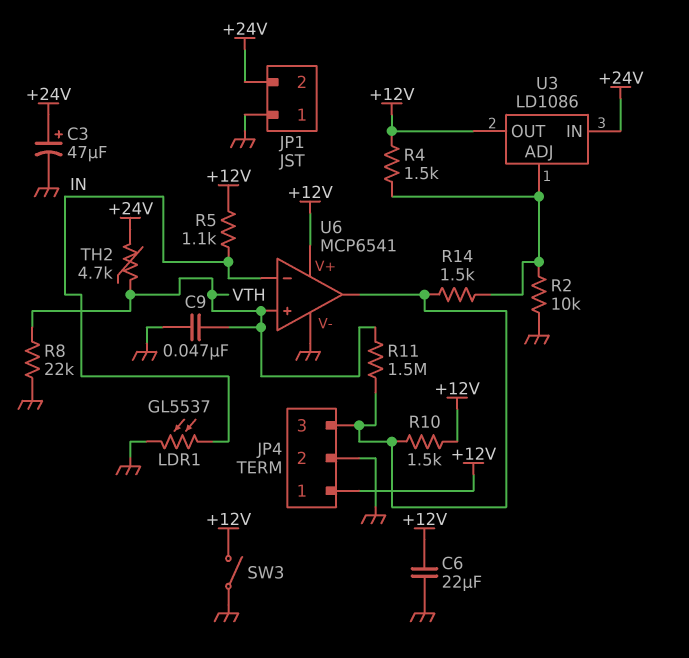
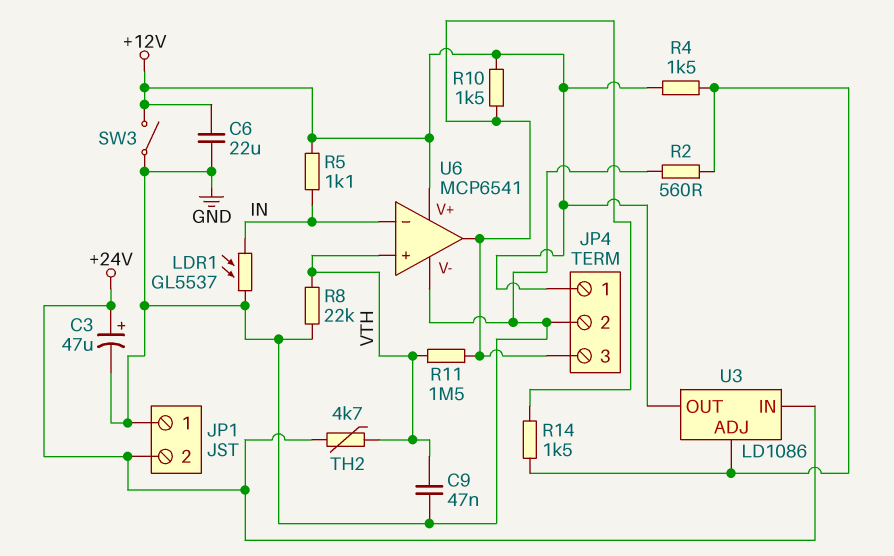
R2: 10k (GND, U3/ADJ) -> 560 (GND, U3/ADJ)

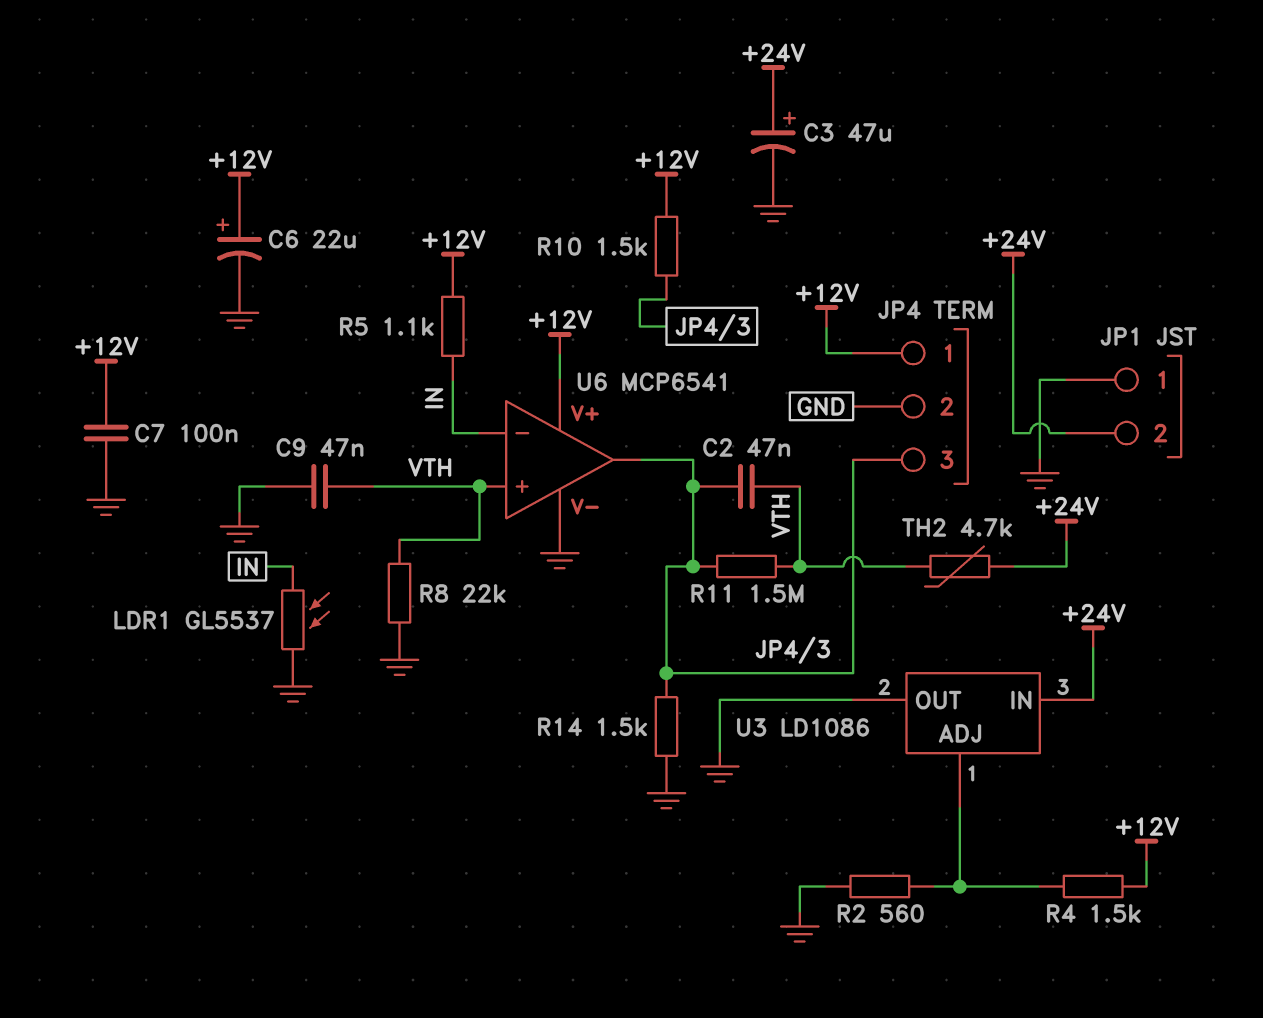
C2: none -> 47nF (JP4/3, VTH)
C6: 22uF (+12V, GND) -> 22uF (plus +12V, minus GND)
C7: none -> 100nF (+12V, GND)
R14: 1.5k (JP4/3, U3/ADJ) -> 1.5k (GND, JP4/3)
SW3: switch (+12V, GND) -> none
U3 pin OUT: +12V -> GND

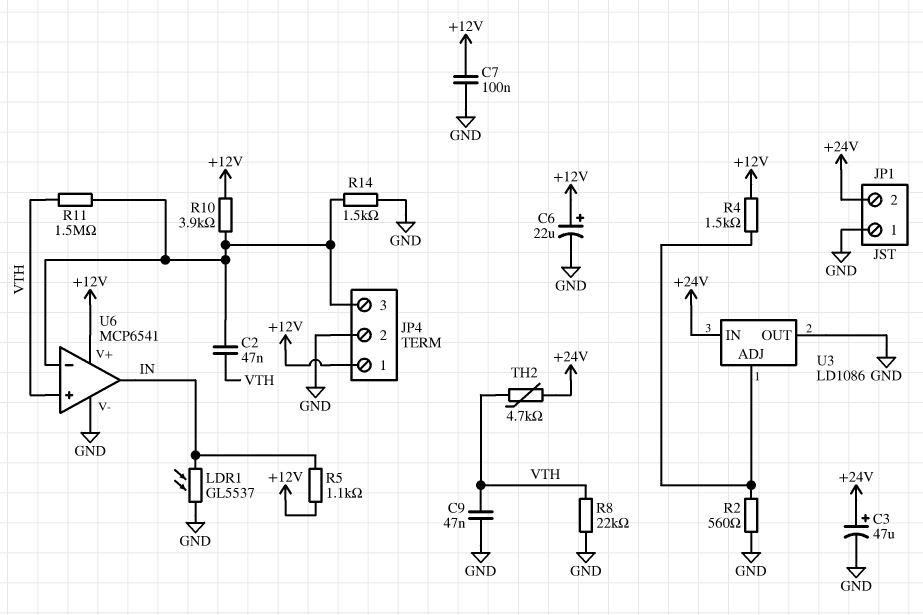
R10: 1.5k (+12V, JP4/3) -> 3.9k (+12V, JP4/3)
U6 pin in-: IN -> JP4/3
U6 pin out: JP4/3 -> IN

